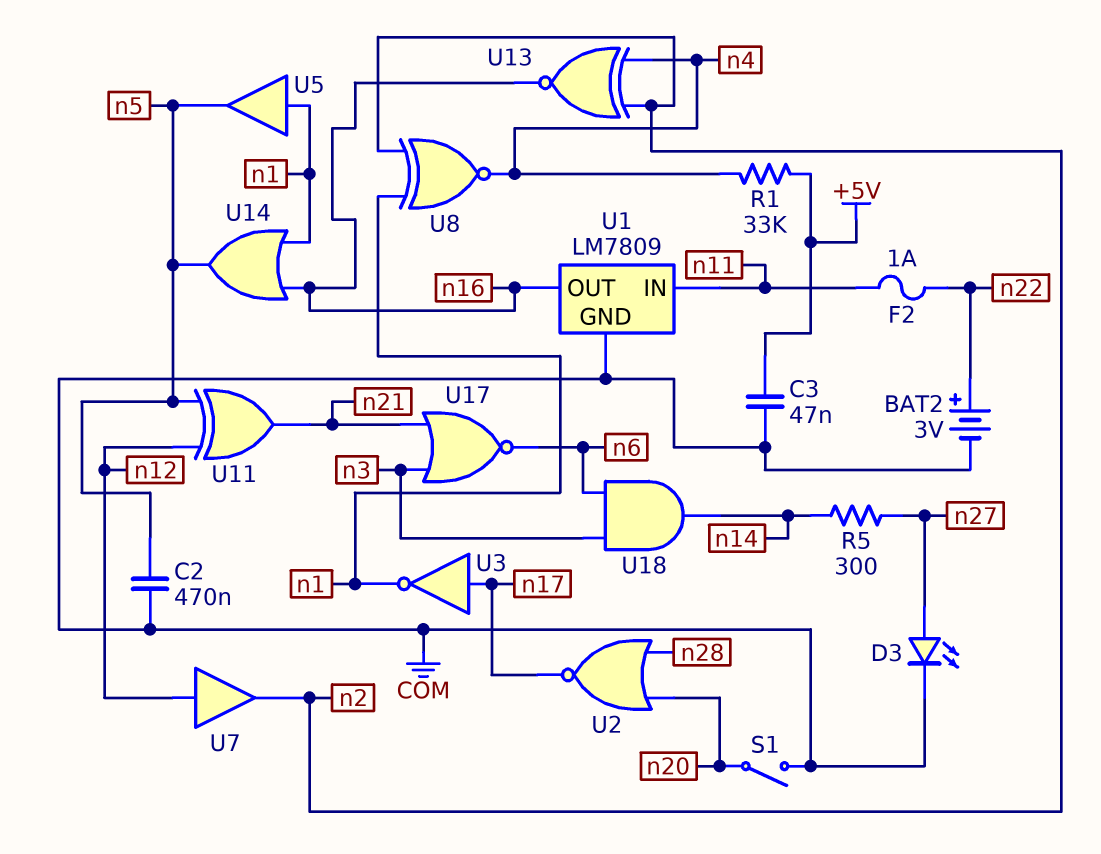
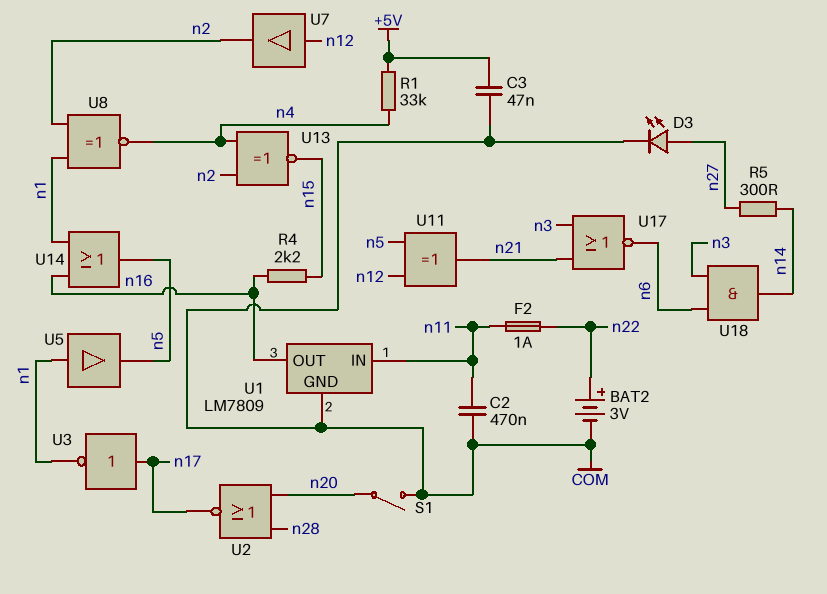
C2: 470nF (COM, n5) -> 470nF (COM, n11)
R4: none -> 2.2k (n15, n16)
U13: XNOR (in n2, in n4, out n16) -> XNOR (in n2, in n4, out n15)

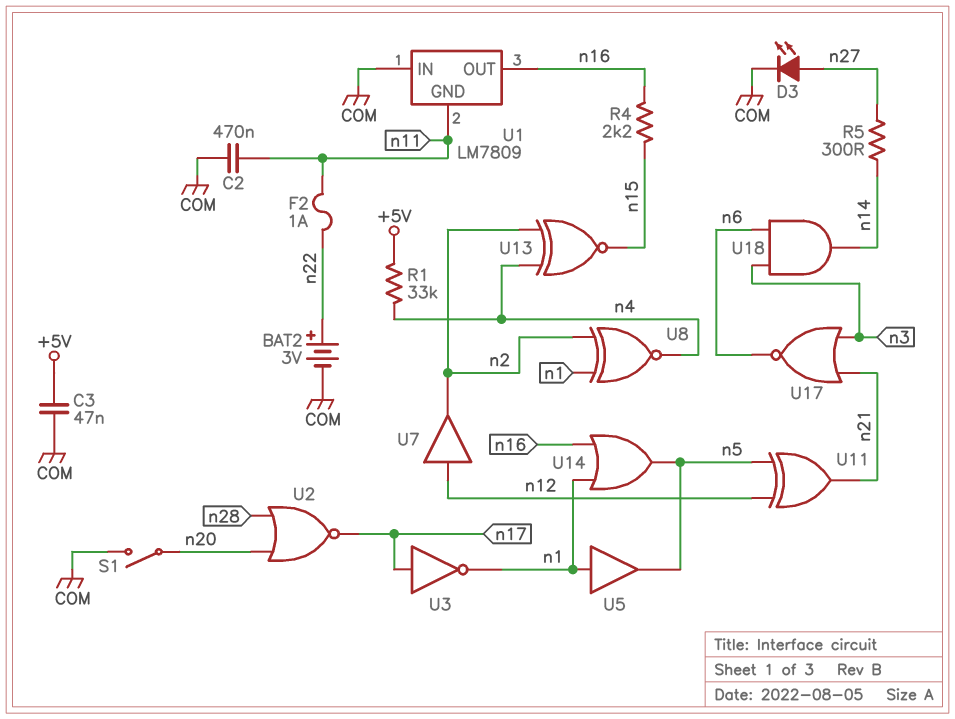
U1 pin GND: COM -> n11
U1 pin IN: n11 -> COM

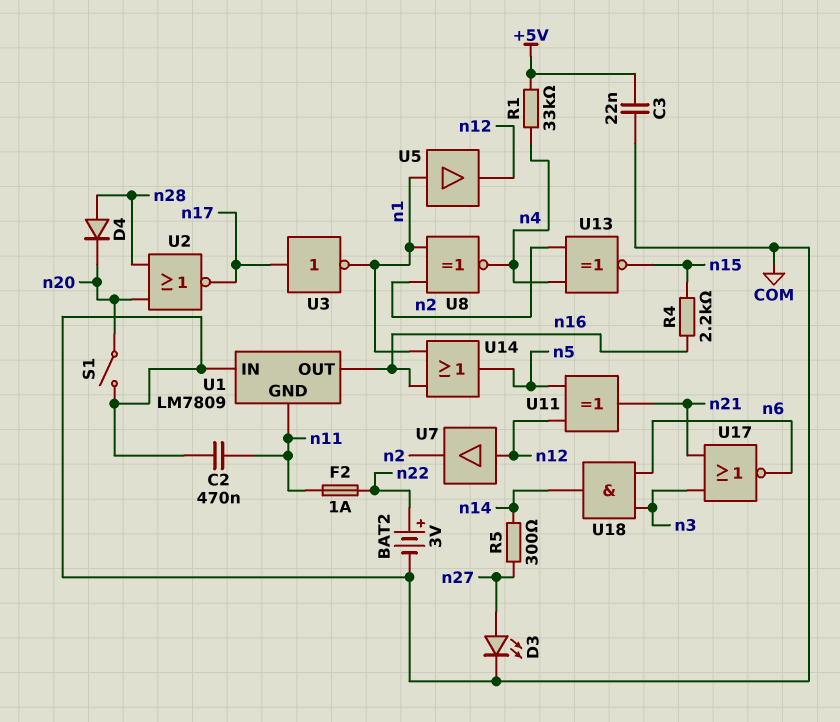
C3: 47nF (+5V, COM) -> 22nF (+5V, COM)
D4: none -> diode (A n28, K n20)
U5: buffer (in n1, out n5) -> buffer (in n1, out n12)

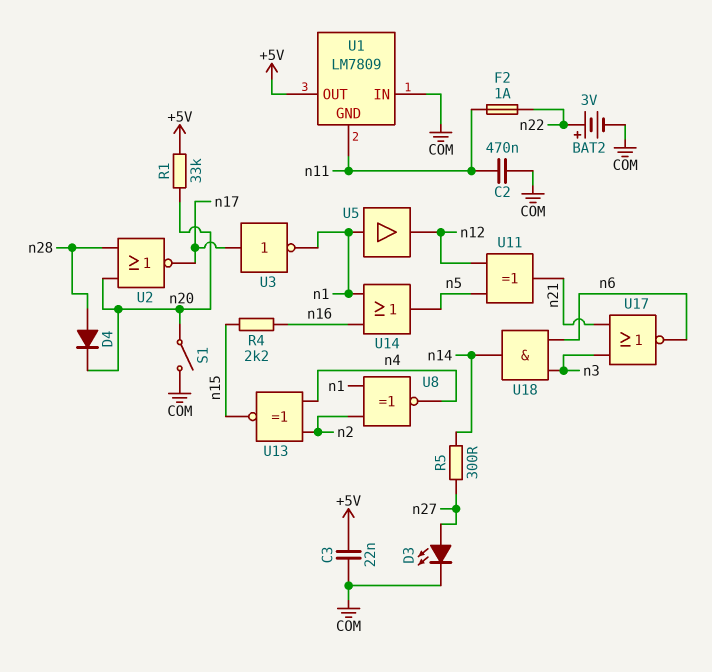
R1: 33k (+5V, n4) -> 33k (+5V, n20)
U1 pin OUT: n16 -> +5V
U7: buffer (in n12, out n2) -> none

